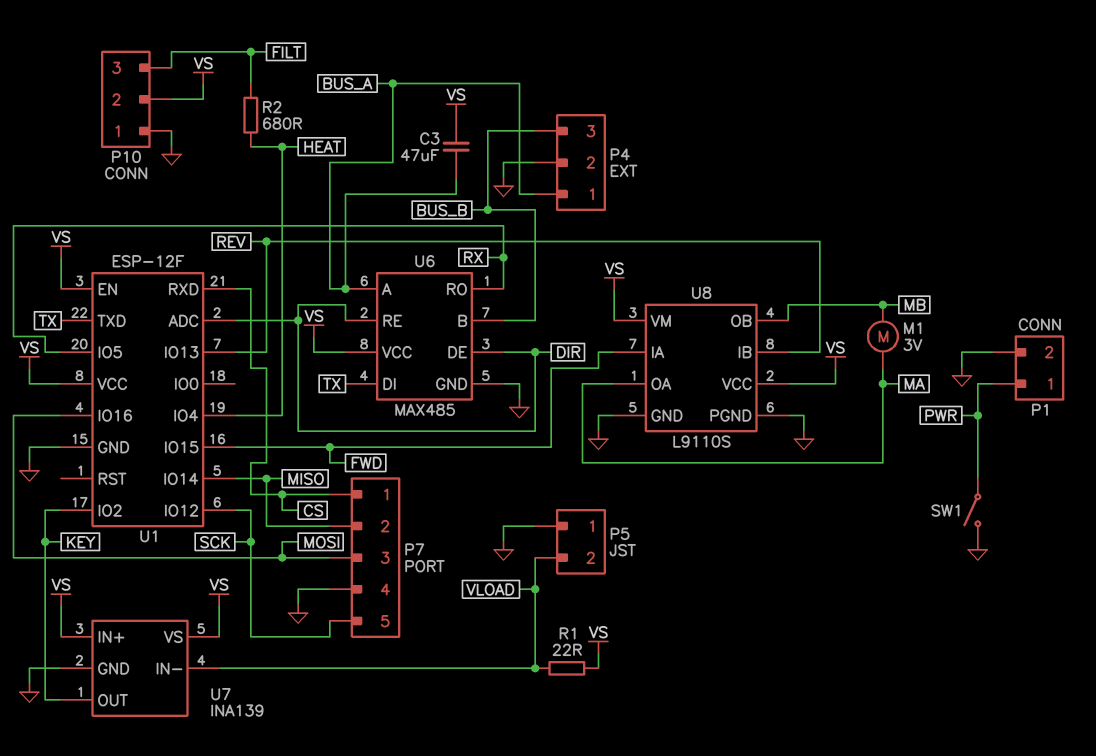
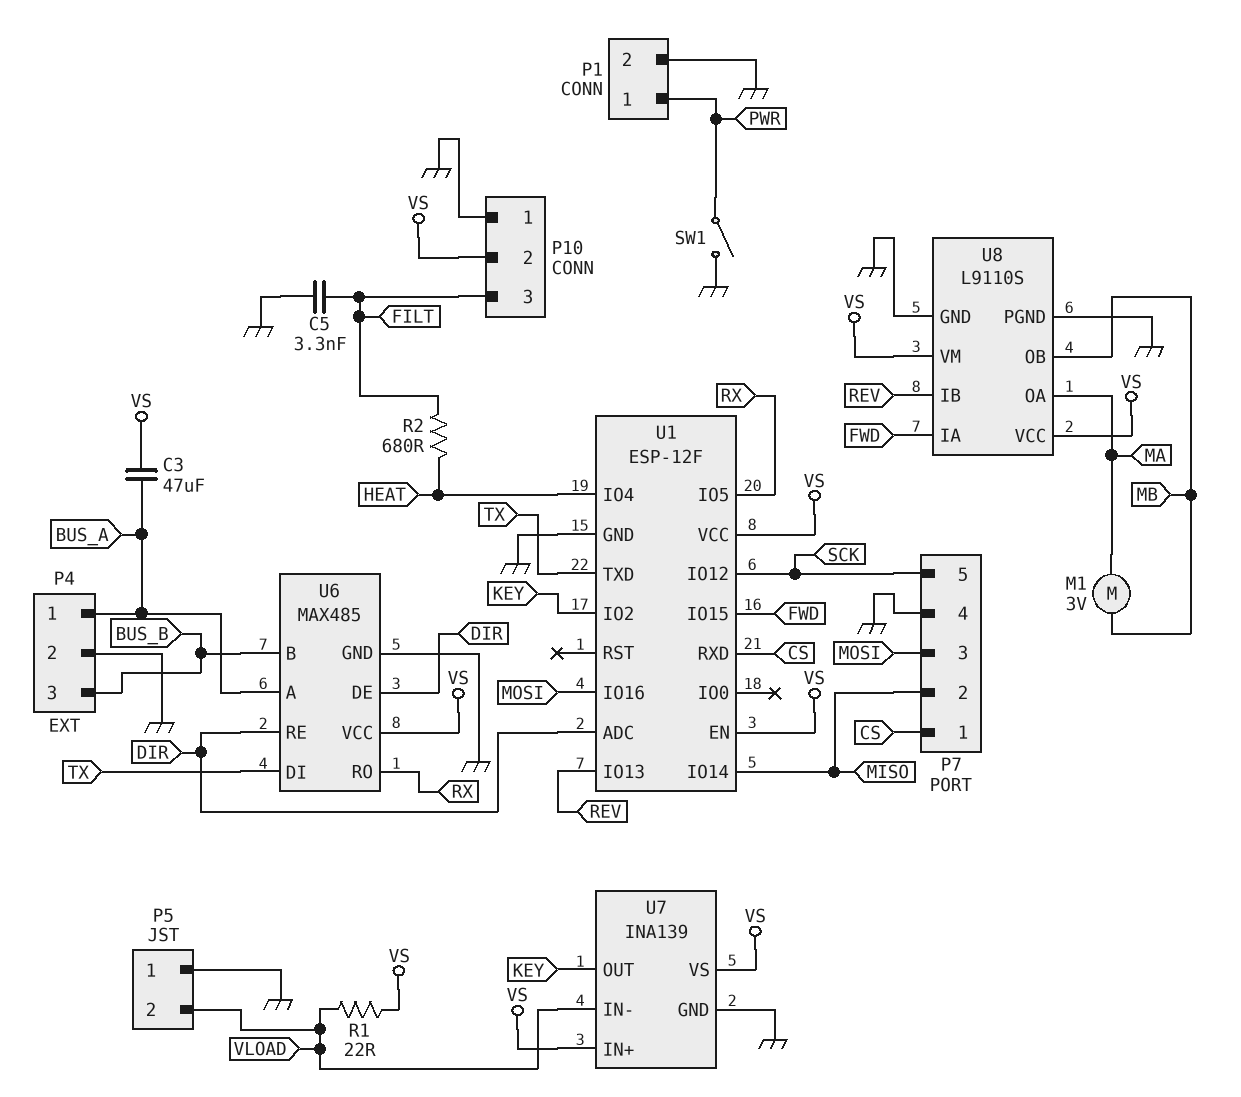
C5: none -> 3.3nF (FILT, GND)

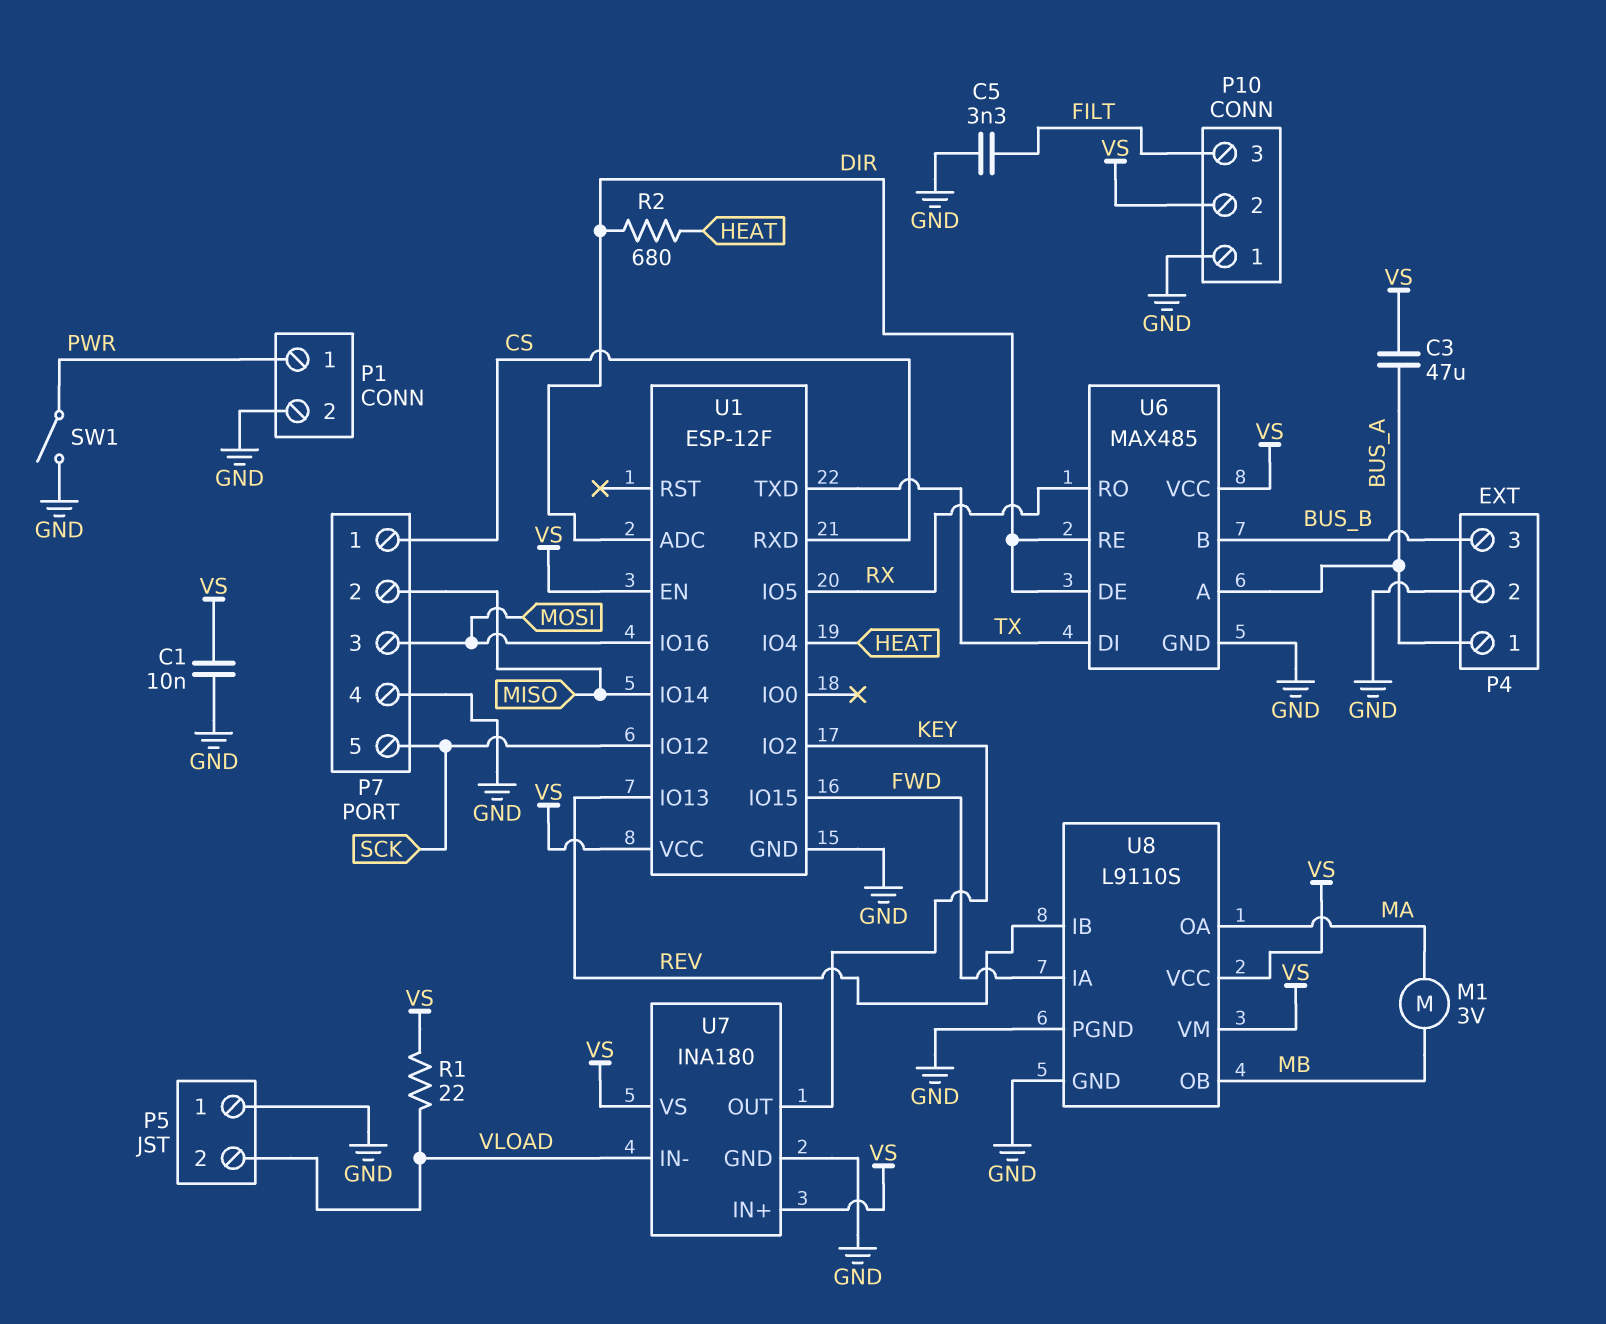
C1: none -> 10nF (GND, VS)
R2: 680 (FILT, HEAT) -> 680 (DIR, HEAT)
U7: INA139 -> INA180

